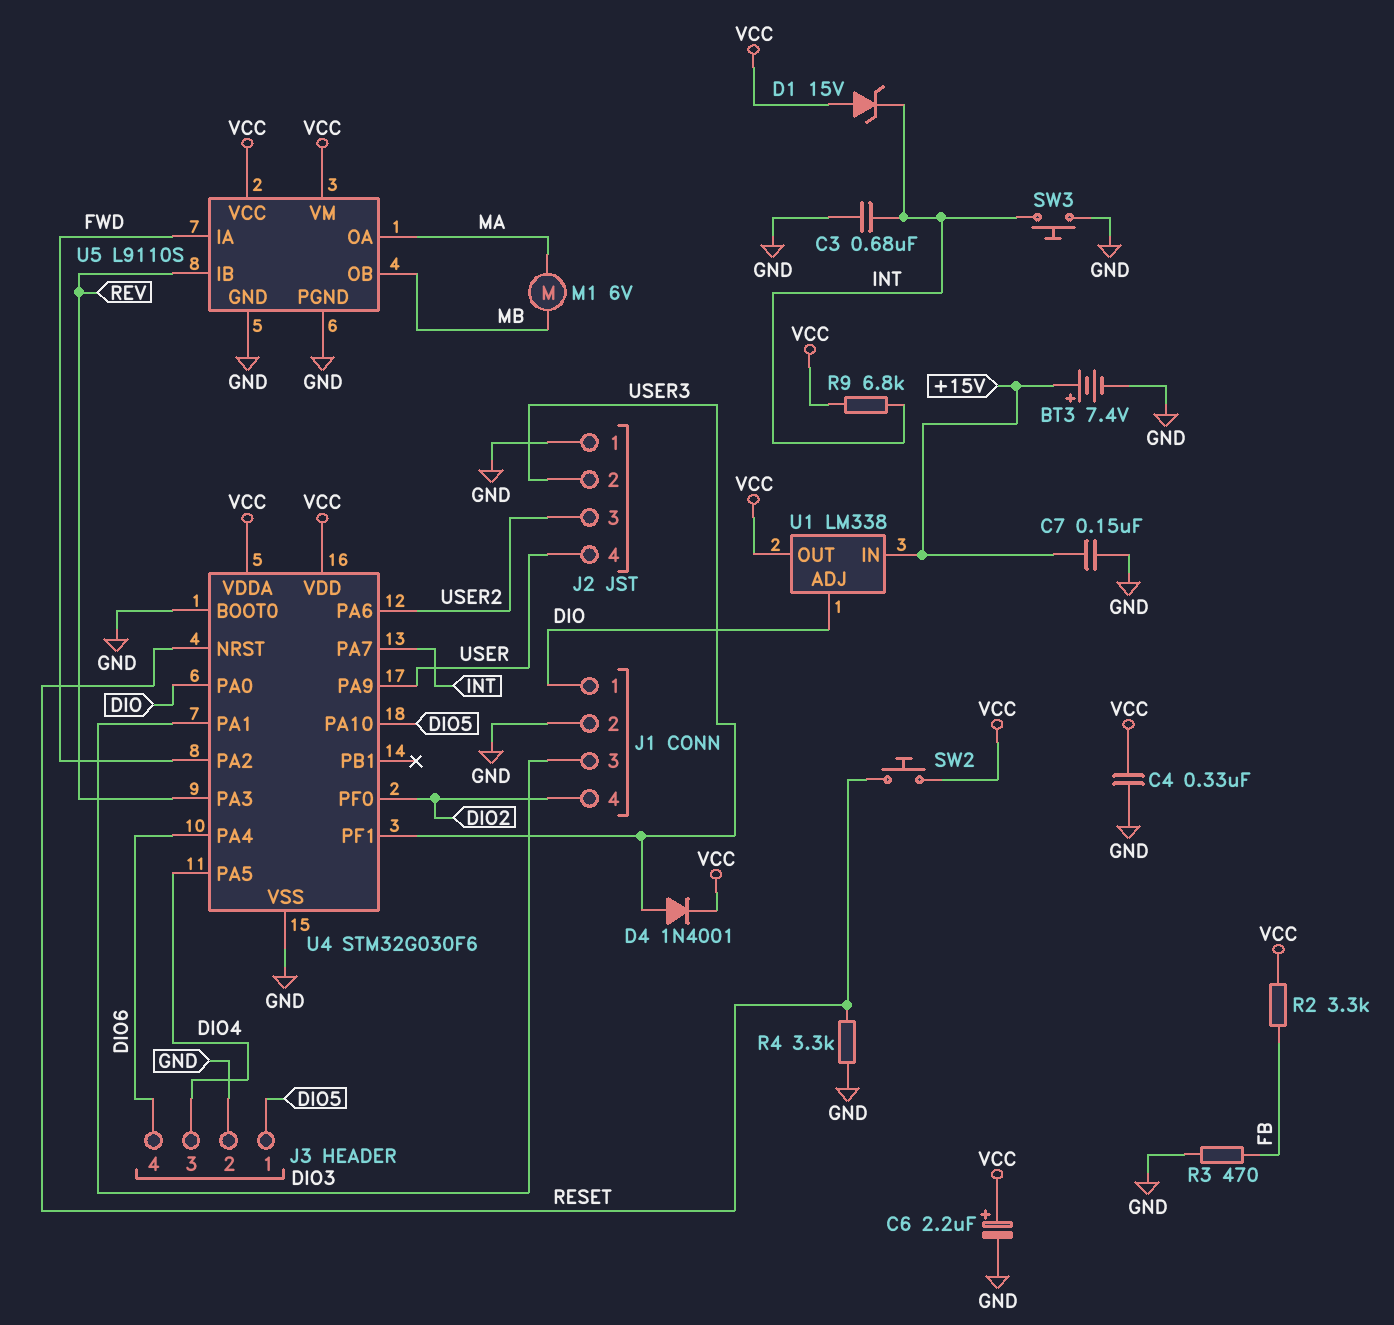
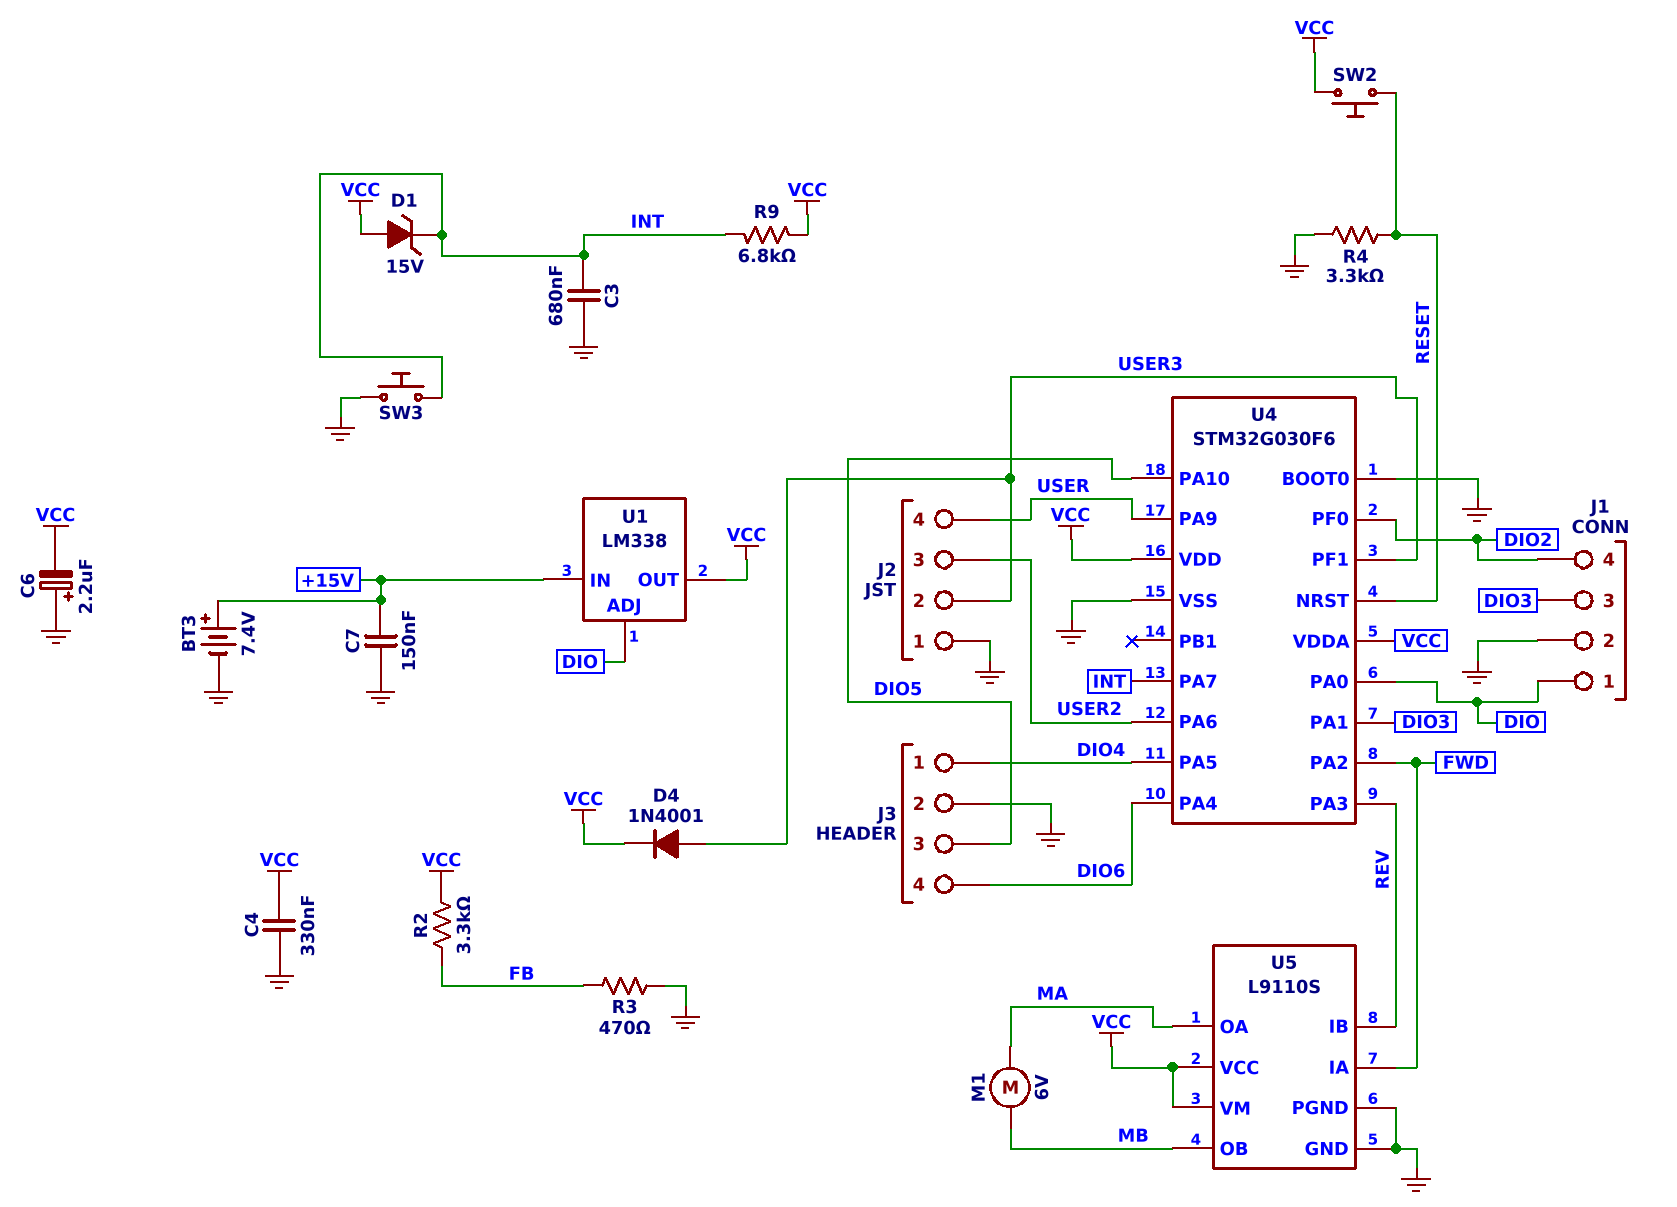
C6: 2.2uF (plus VCC, minus GND) -> 2.2uF (plus GND, minus VCC)
J3 pin 1: DIO5 -> DIO4
J3 pin 3: DIO4 -> DIO5

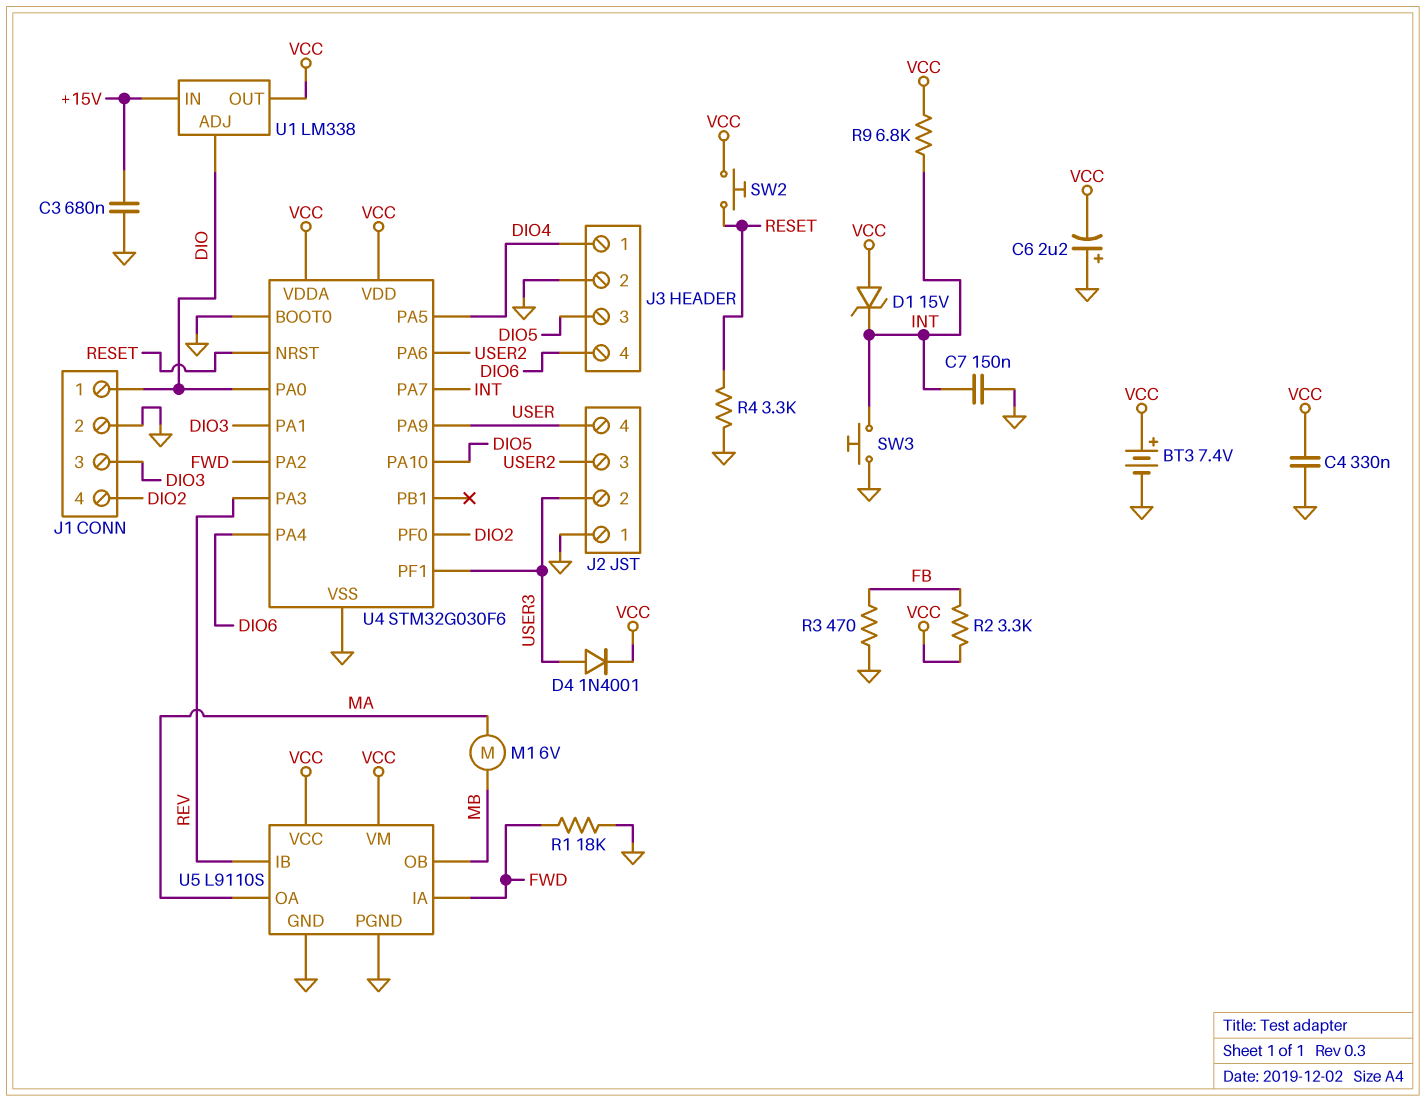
BT3: 7.4V (plus +15V, minus GND) -> 7.4V (plus VCC, minus GND)
C3: 680nF (GND, INT) -> 680nF (+15V, GND)
C7: 150nF (+15V, GND) -> 150nF (GND, INT)
R1: none -> 18k (FWD, GND)

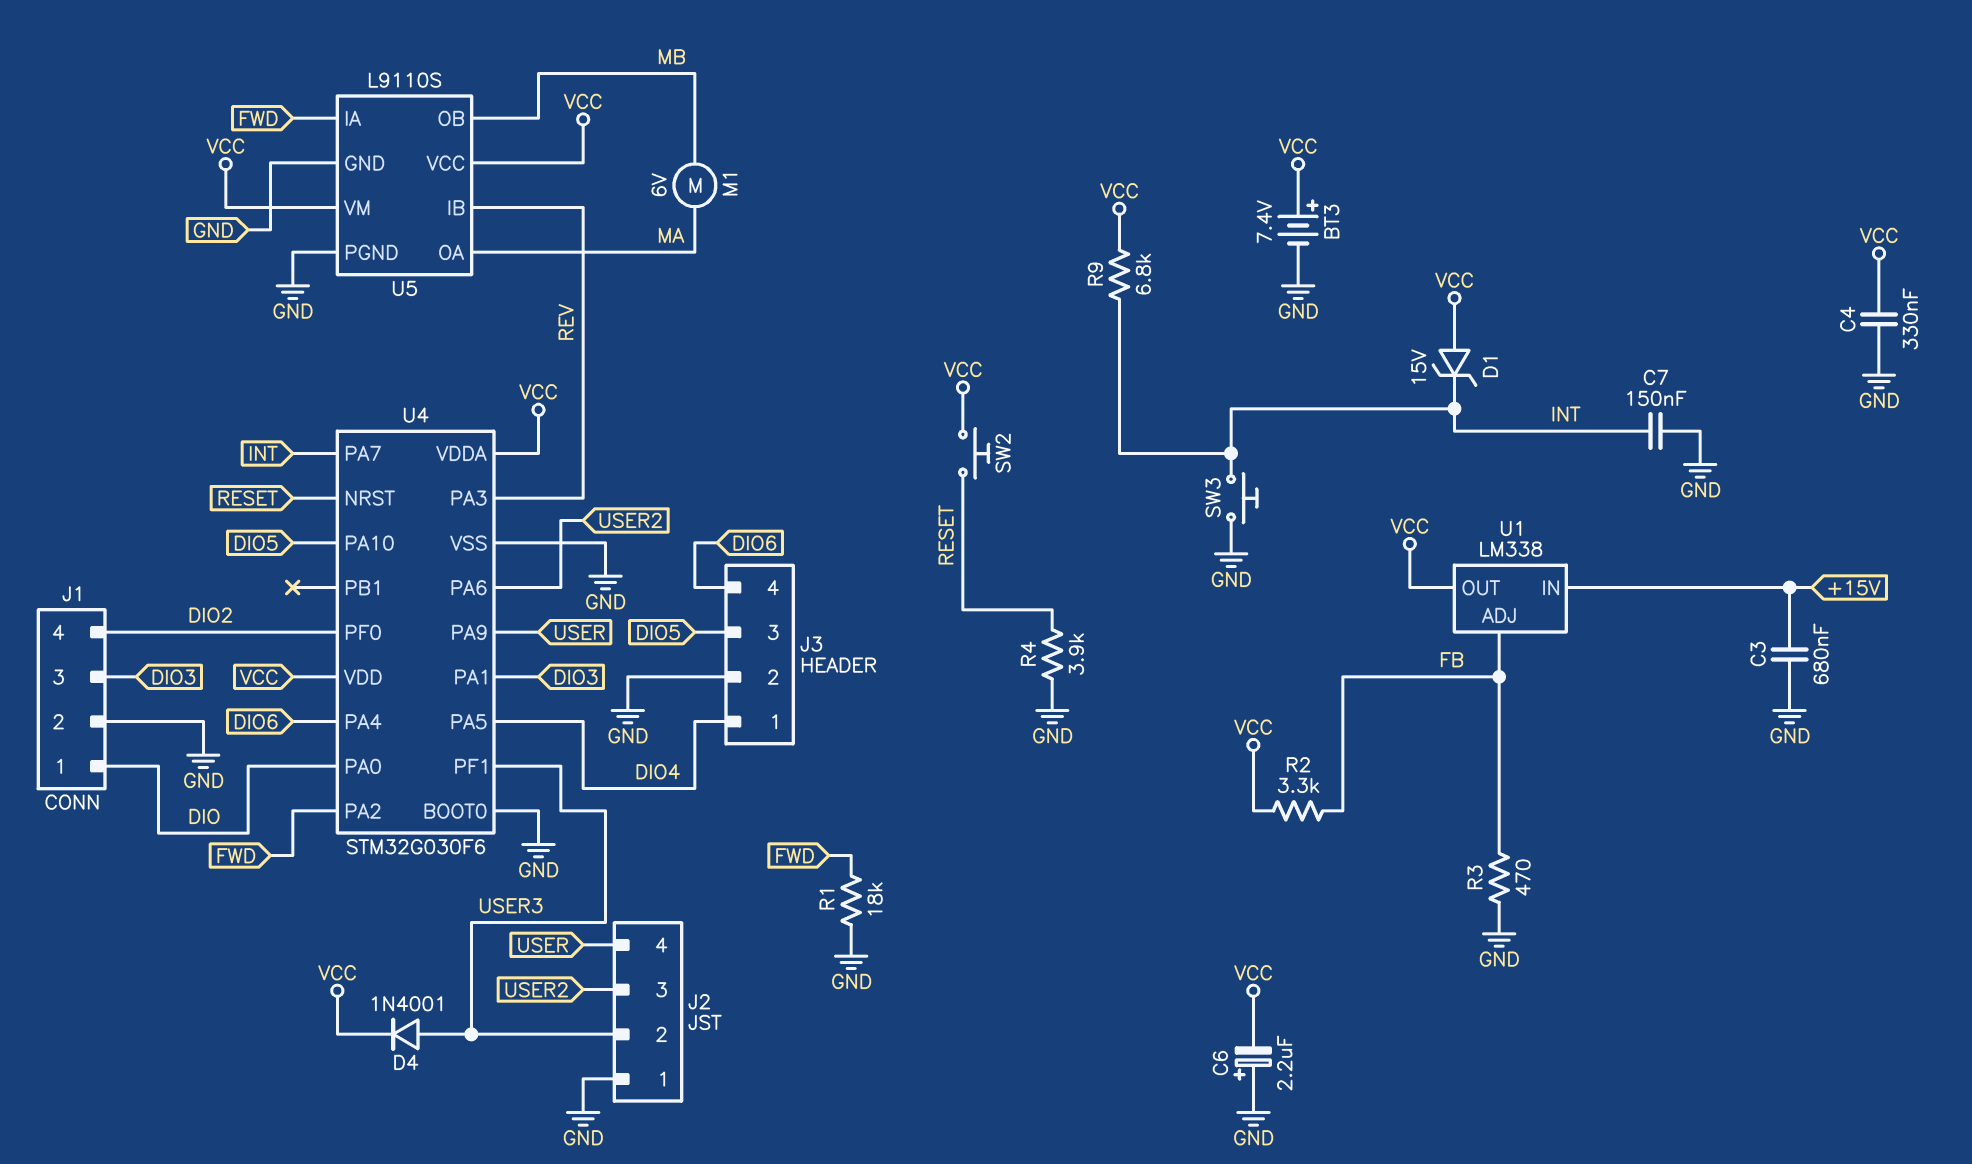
R4: 3.3k (GND, RESET) -> 3.9k (GND, RESET)
U1 pin ADJ: DIO -> FB

